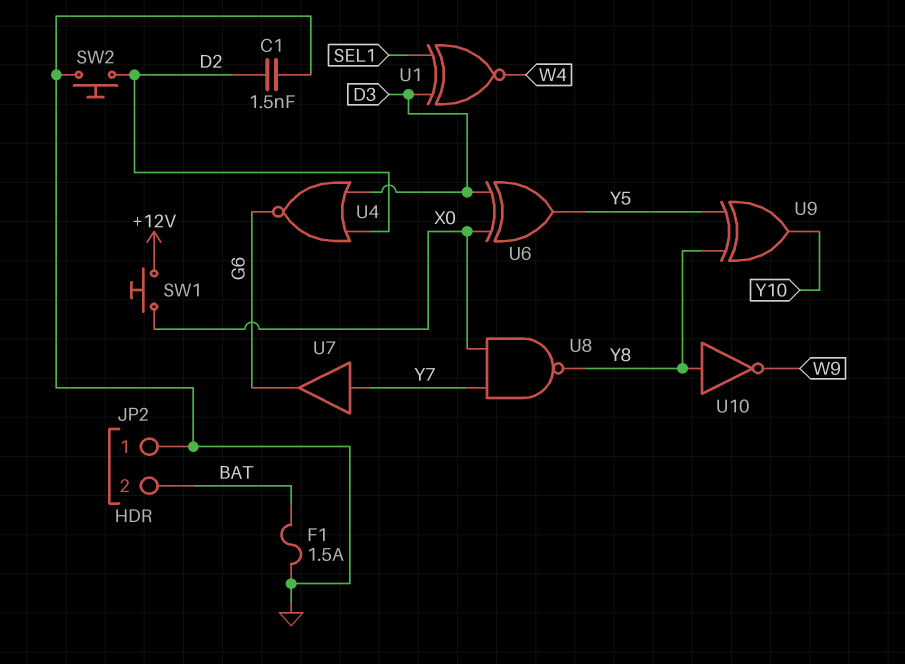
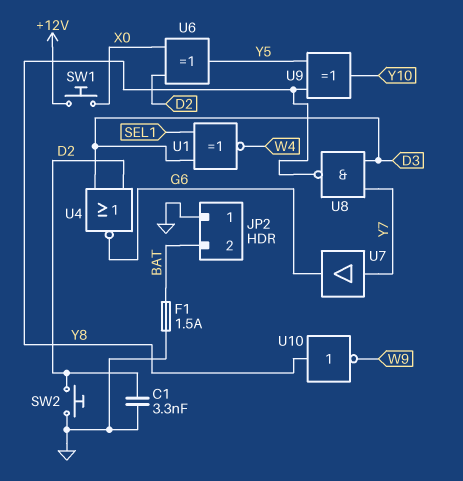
C1: 1.5nF (D2, GND) -> 3.3nF (D2, GND)
U6: XOR (in D3, in X0, out Y5) -> XOR (in D2, in X0, out Y5)
U8: NAND (in X0, in Y7, out Y8) -> NAND (in D3, in Y7, out Y8)

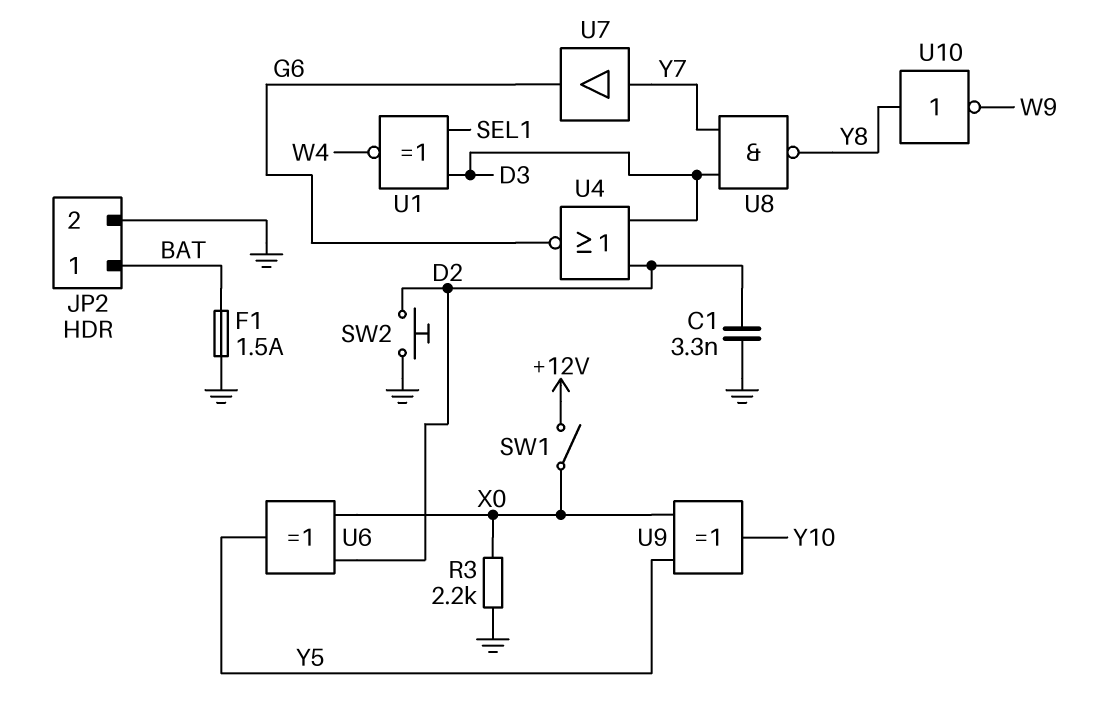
JP2 pin 1: GND -> BAT
JP2 pin 2: BAT -> GND
R3: none -> 2.2k (GND, X0)
SW1: button (+12V, X0) -> switch (+12V, X0)
U9: XOR (in Y5, in Y8, out Y10) -> XOR (in X0, in Y5, out Y10)

